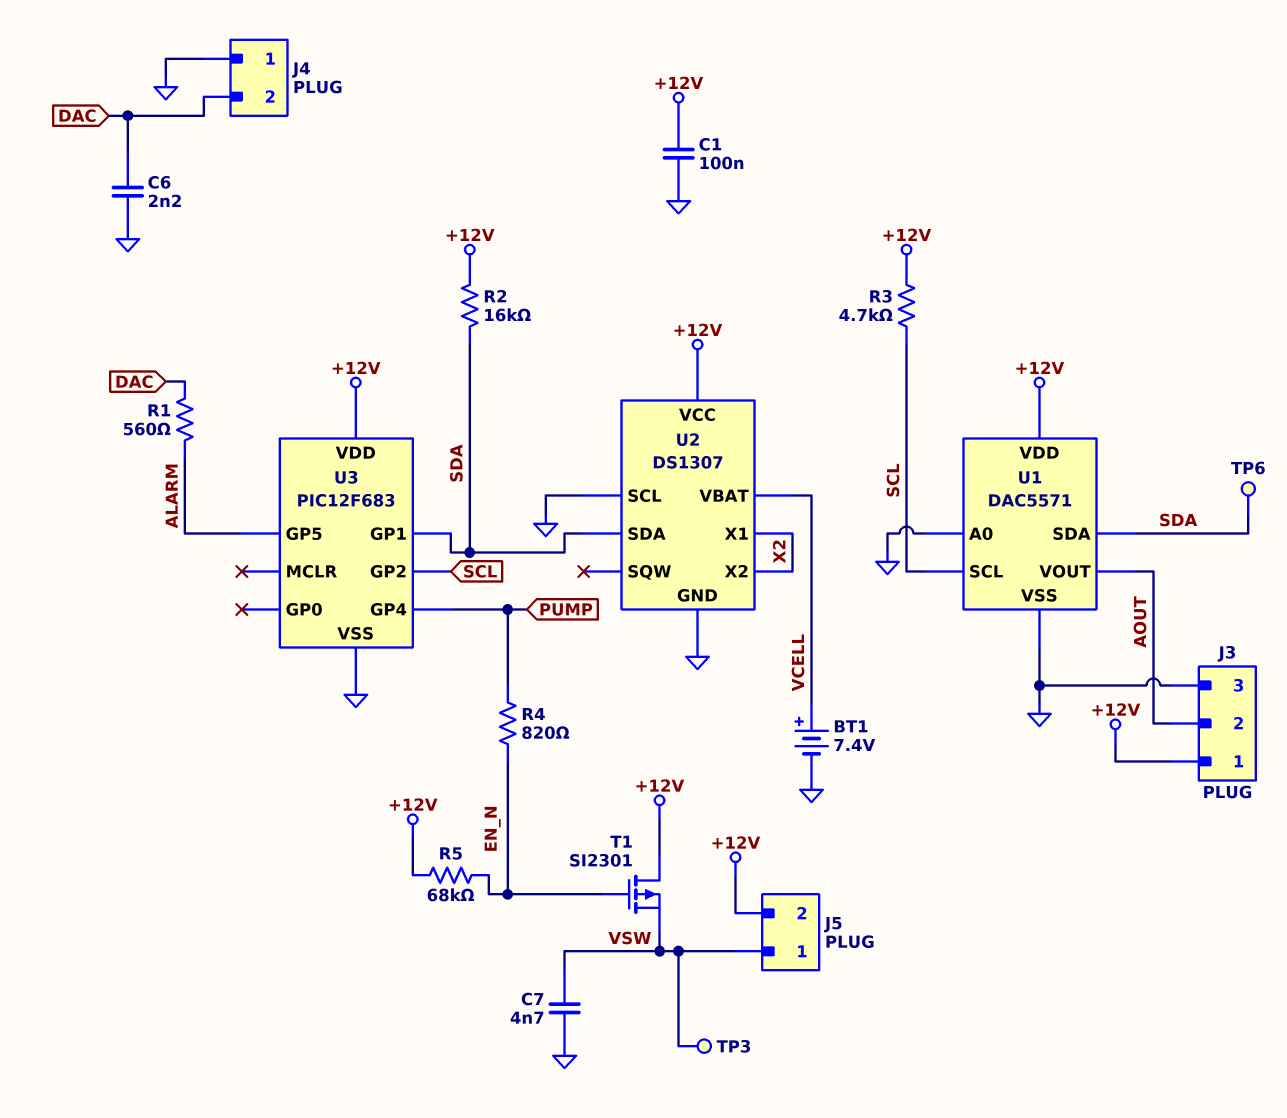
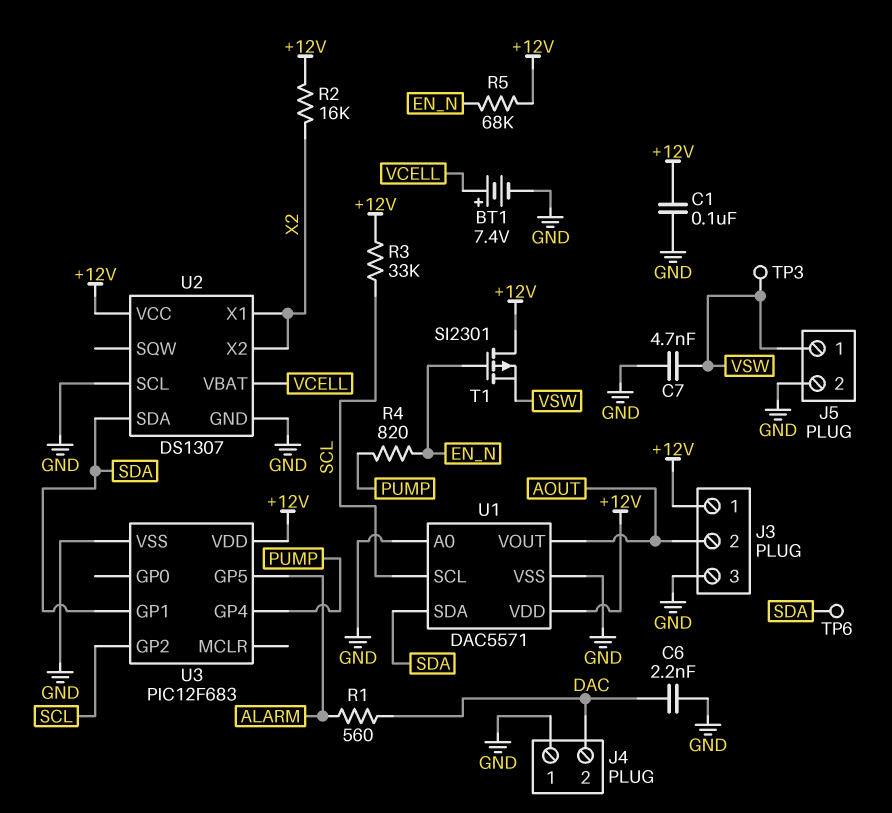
J5 pin 2: +12V -> GND
R2: 16k (+12V, SDA) -> 16k (+12V, X2)
R3: 4.7k (+12V, SCL) -> 33k (+12V, SCL)

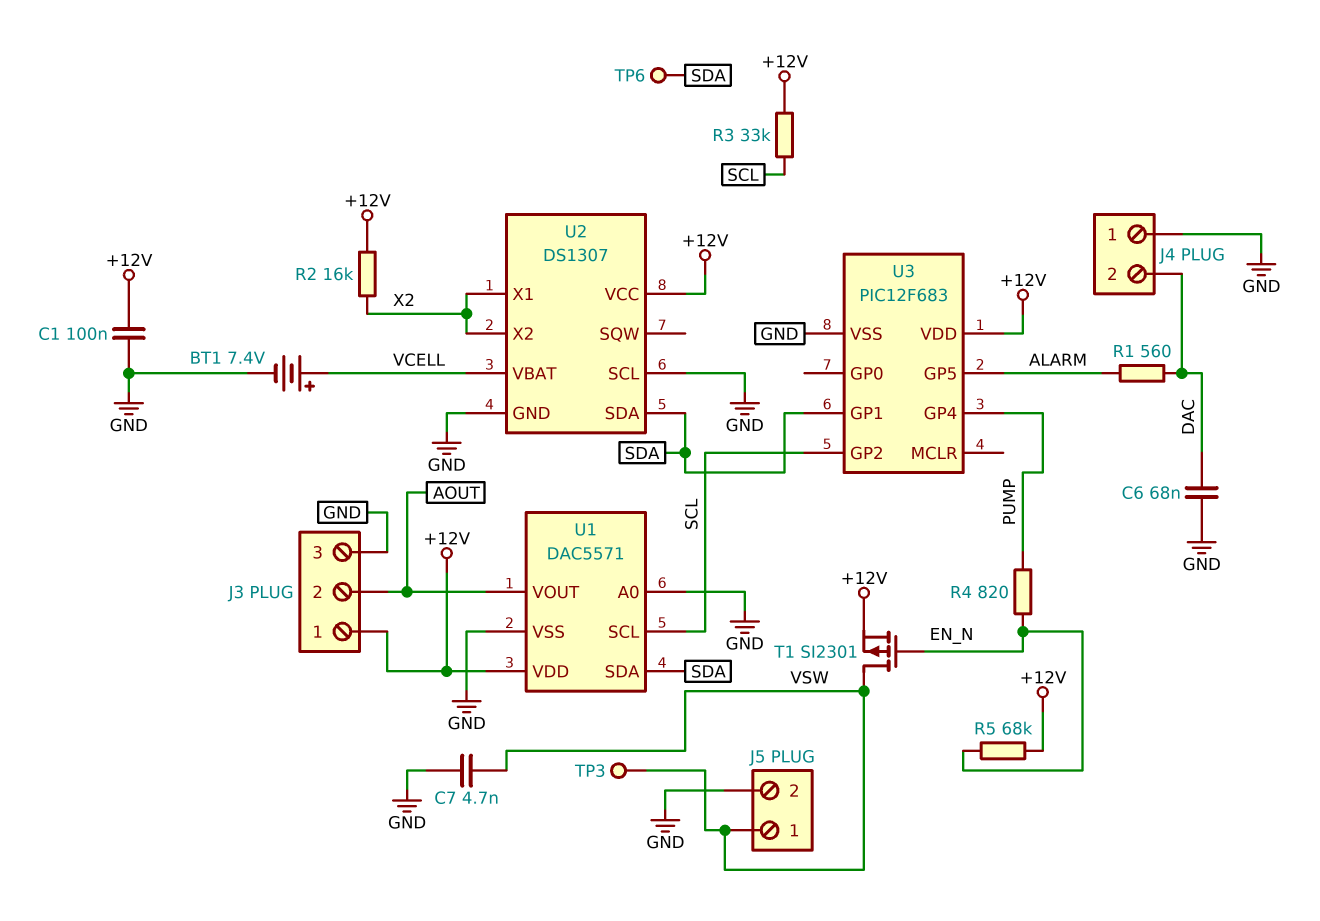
C6: 2.2nF (DAC, GND) -> 68nF (DAC, GND)
T1: PMOS SI2301 (G EN_N, D +12V, S VSW) -> PMOS SI2301 (G EN_N, D VSW, S +12V)

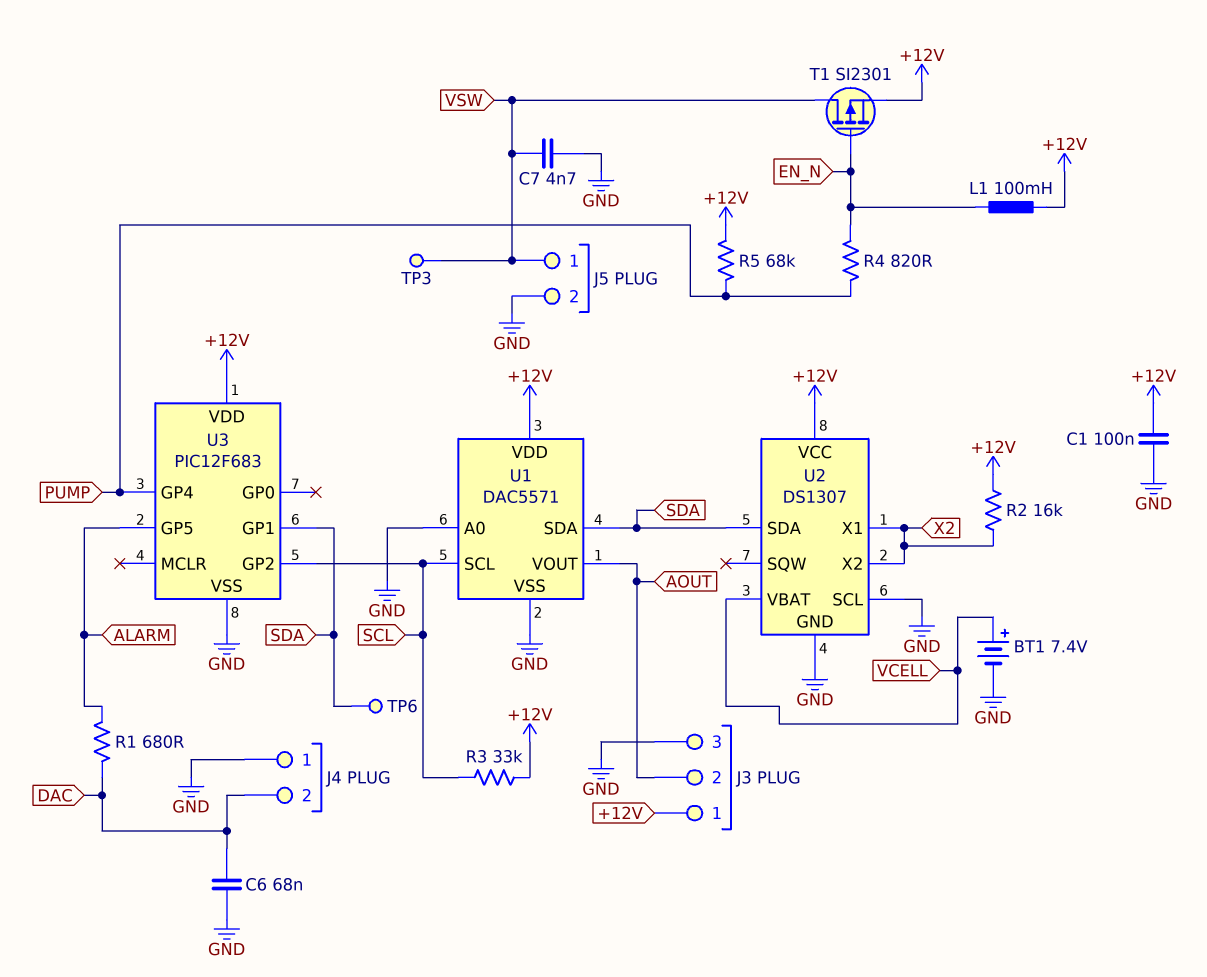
L1: none -> 100mH (+12V, EN_N)
R1: 560 (ALARM, DAC) -> 680 (ALARM, DAC)
R5: 68k (+12V, EN_N) -> 68k (+12V, PUMP)

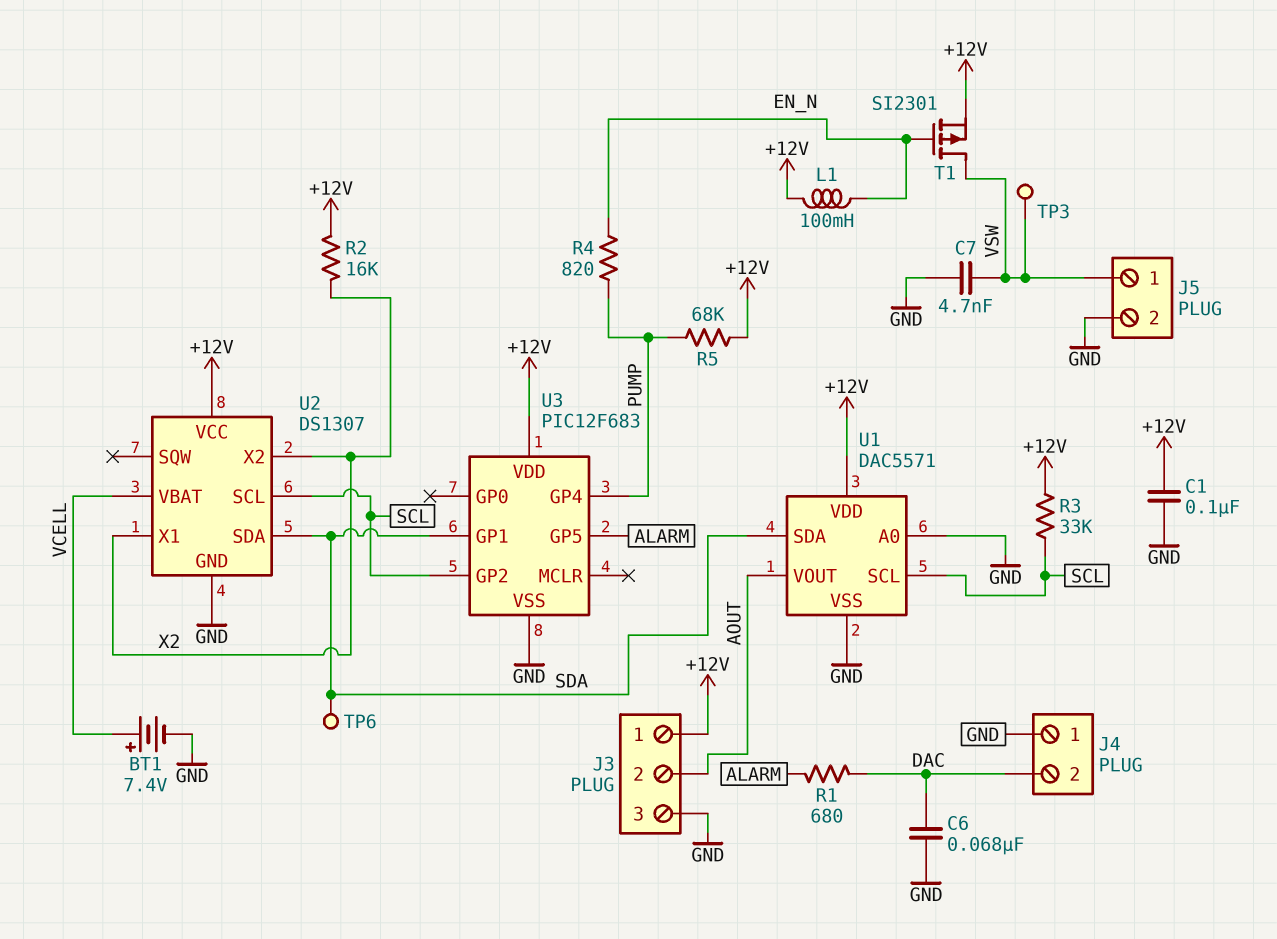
U2 pin SCL: GND -> SCL

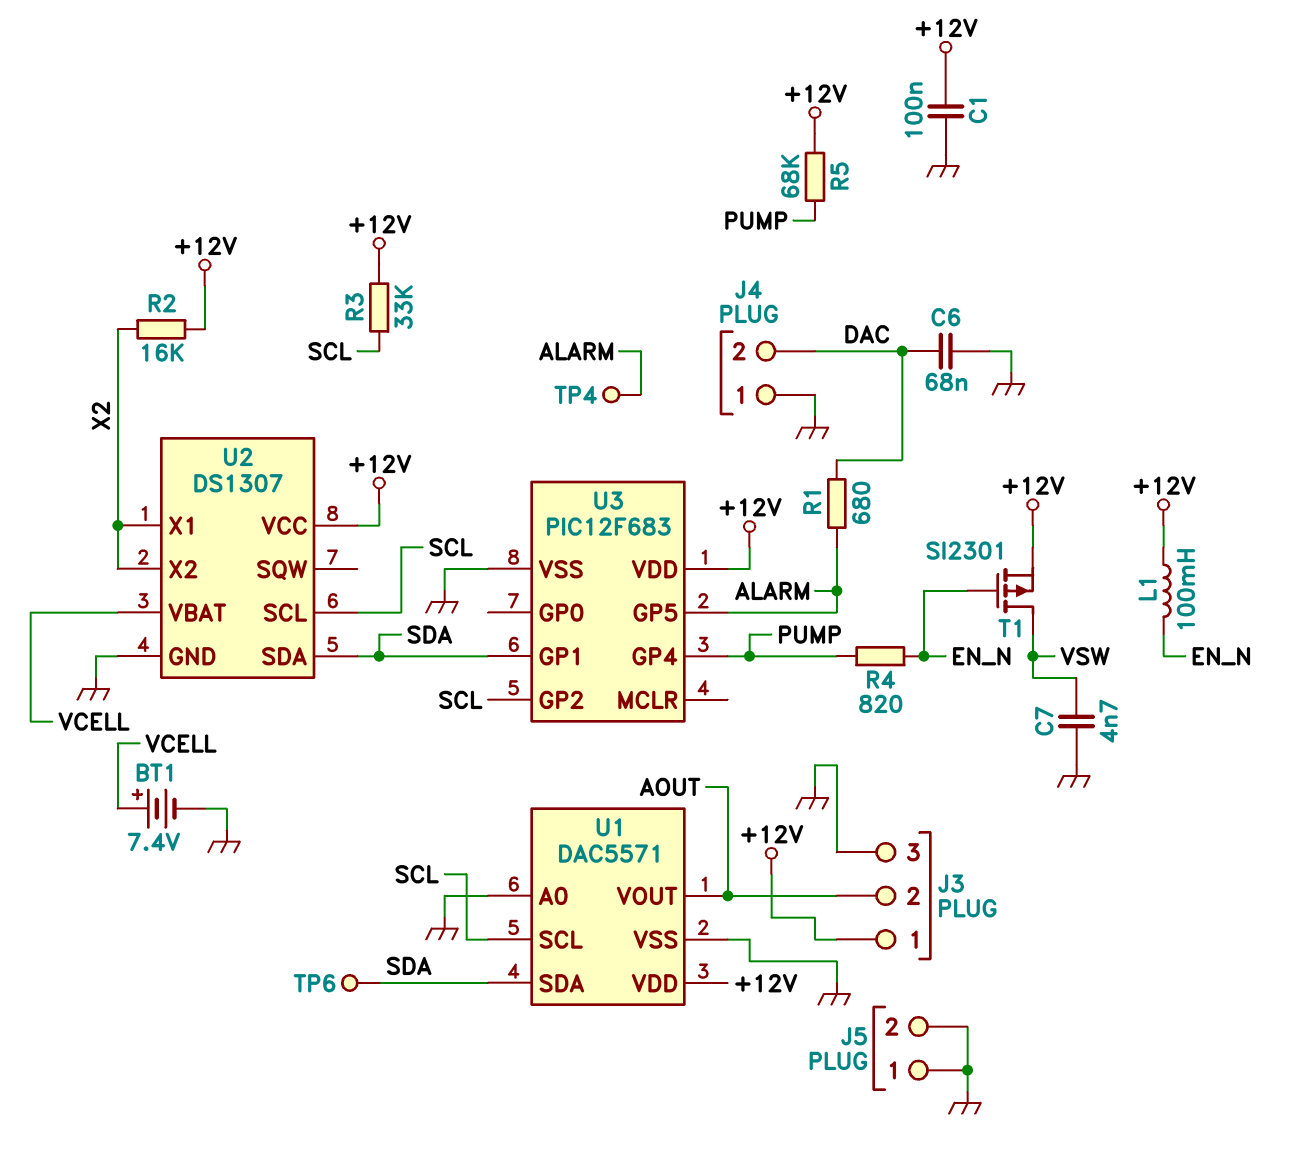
J5 pin 1: VSW -> GND
TP3: test point (VSW) -> none
TP4: none -> test point (ALARM)

